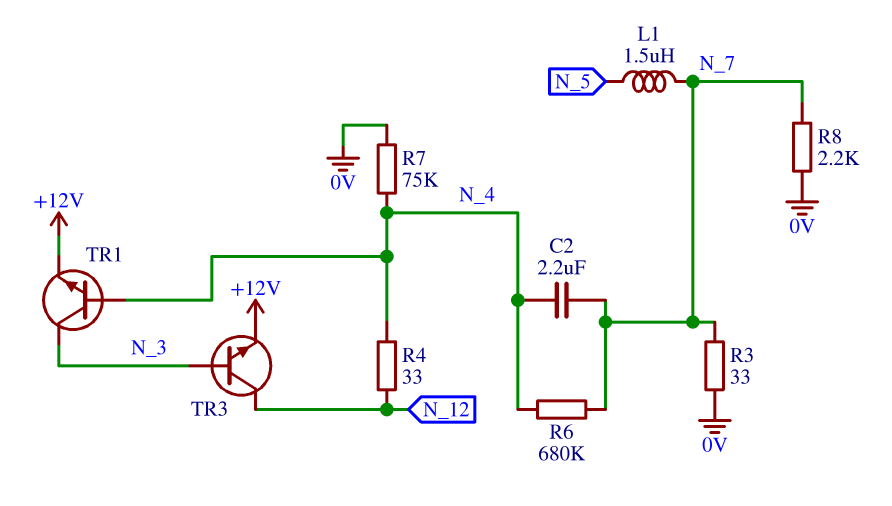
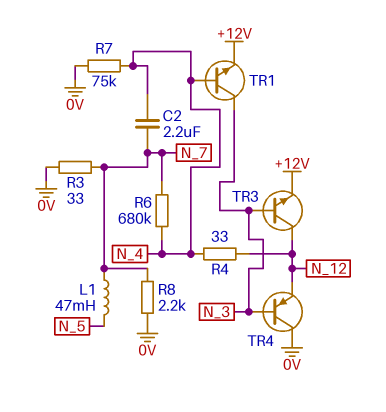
L1: 1.5uH (N_5, N_7) -> 47mH (N_5, N_7)
TR4: none -> PNP (B N_3, C 0V, E N_12)

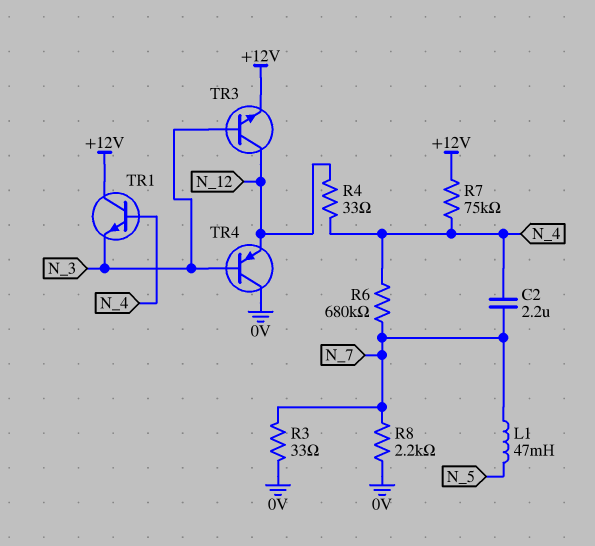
R7: 75k (0V, N_4) -> 75k (+12V, N_4)
TR1: NPN (B N_4, C N_3, E +12V) -> NPN (B N_4, C +12V, E N_3)

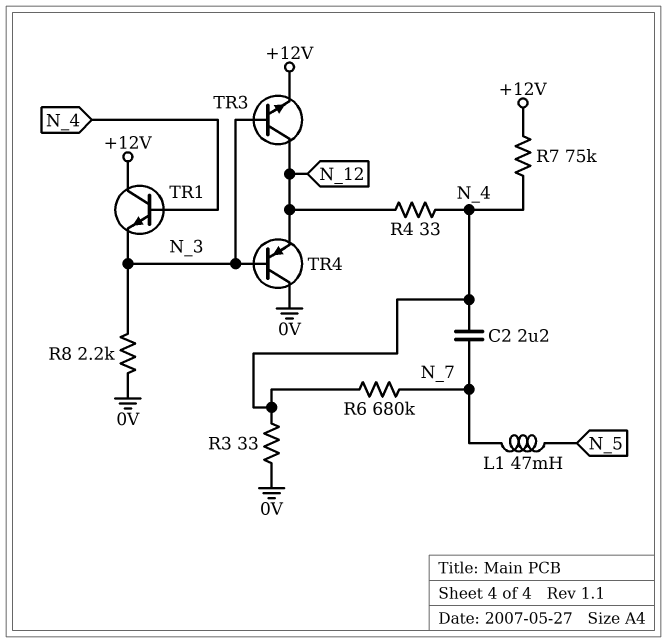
R3: 33 (0V, N_7) -> 33 (0V, N_4)
R8: 2.2k (0V, N_7) -> 2.2k (0V, N_3)

